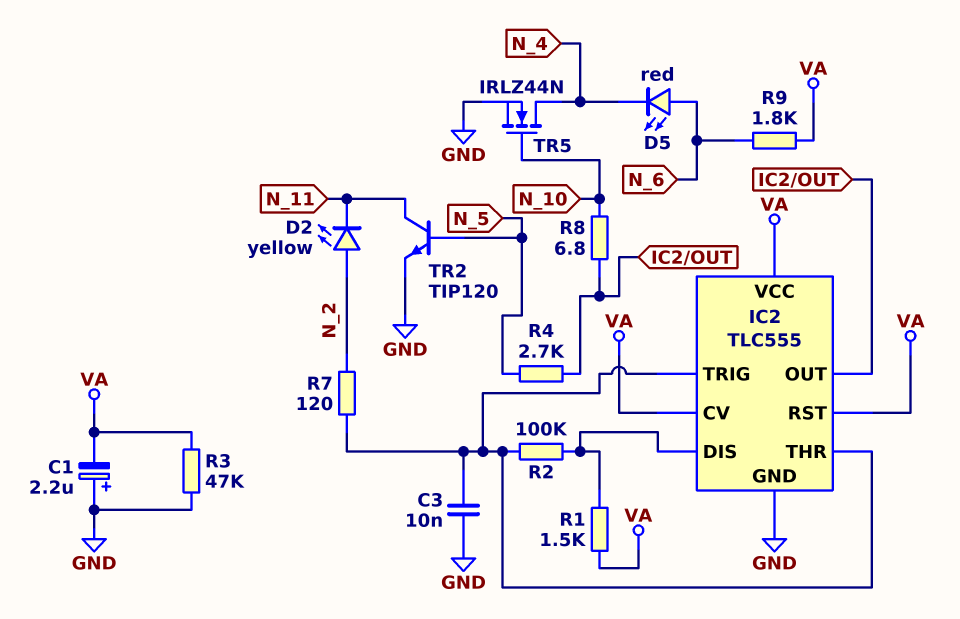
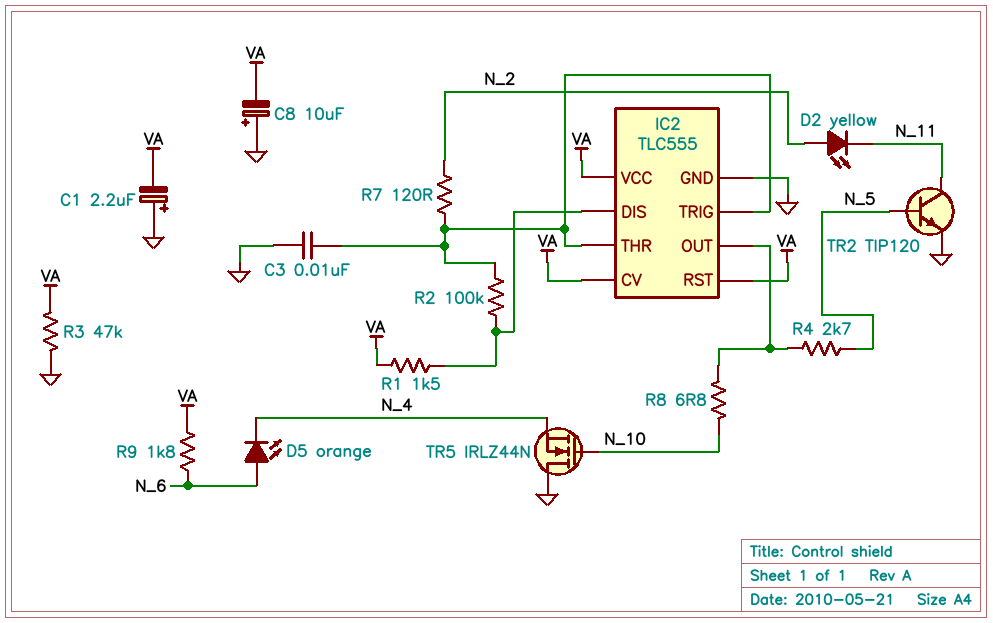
C8: none -> 10uF (plus GND, minus VA)
D5: LED red (A N_6, K N_4) -> LED orange (A N_6, K N_4)
TR5: NMOS IRLZ44N (G N_10, D N_4, S GND) -> NMOS IRLZ44N (G N_10, D GND, S N_4)

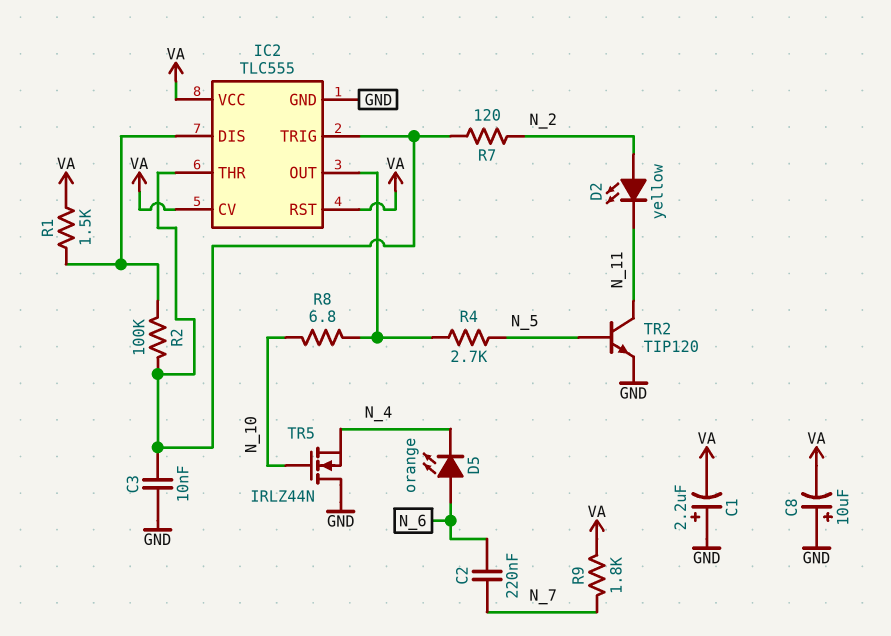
C2: none -> 220nF (N_6, N_7)
R3: 47k (GND, VA) -> none
R9: 1.8k (N_6, VA) -> 1.8k (N_7, VA)

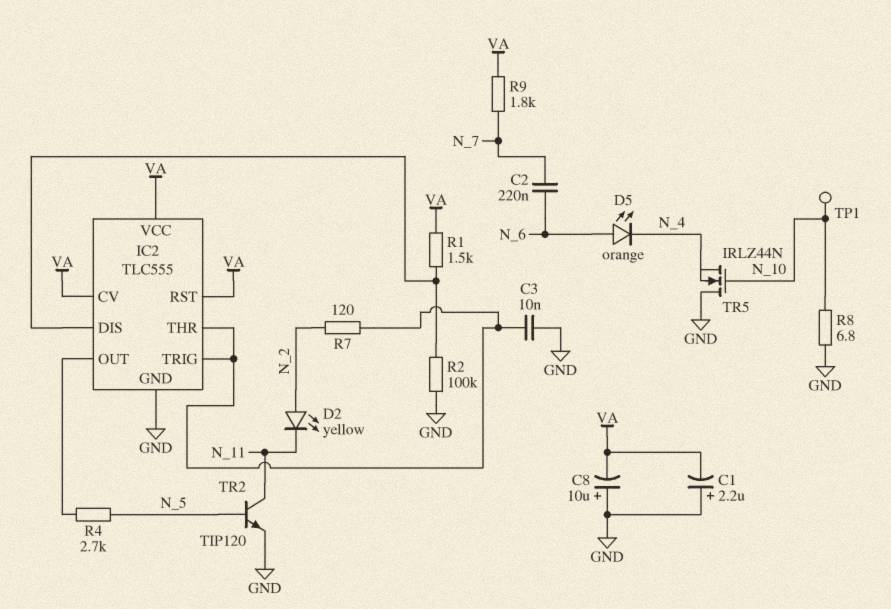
R2: 100k (IC2/DIS, IC2/THR) -> 100k (GND, IC2/DIS)
R8: 6.8 (IC2/OUT, N_10) -> 6.8 (GND, N_10)
TP1: none -> test point (N_10)

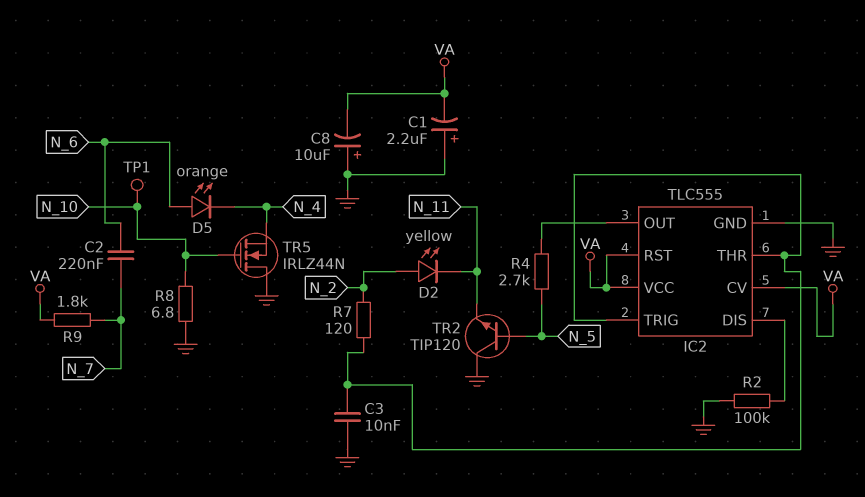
R1: 1.5k (IC2/DIS, VA) -> none
TR2: NPN TIP120 (B N_5, C N_11, E GND) -> NPN TIP120 (B N_5, C GND, E N_11)

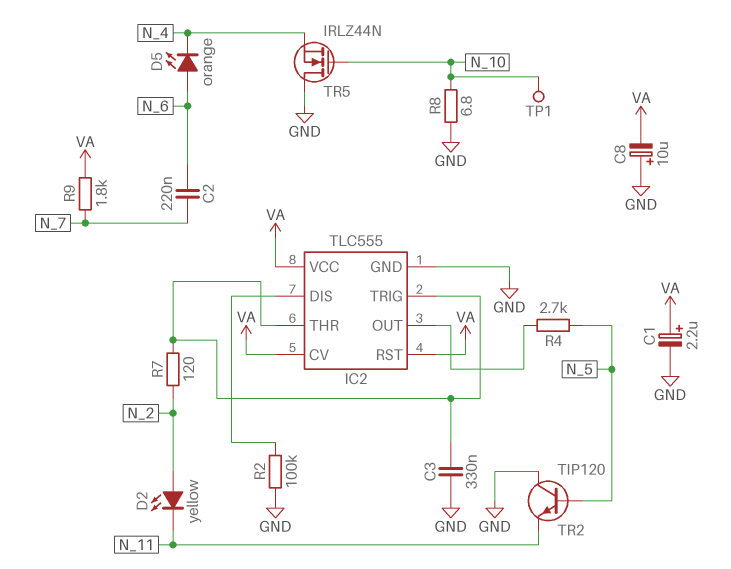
C1: 2.2uF (plus GND, minus VA) -> 2.2uF (plus VA, minus GND)
C3: 10nF (GND, IC2/THR) -> 330nF (GND, IC2/THR)

